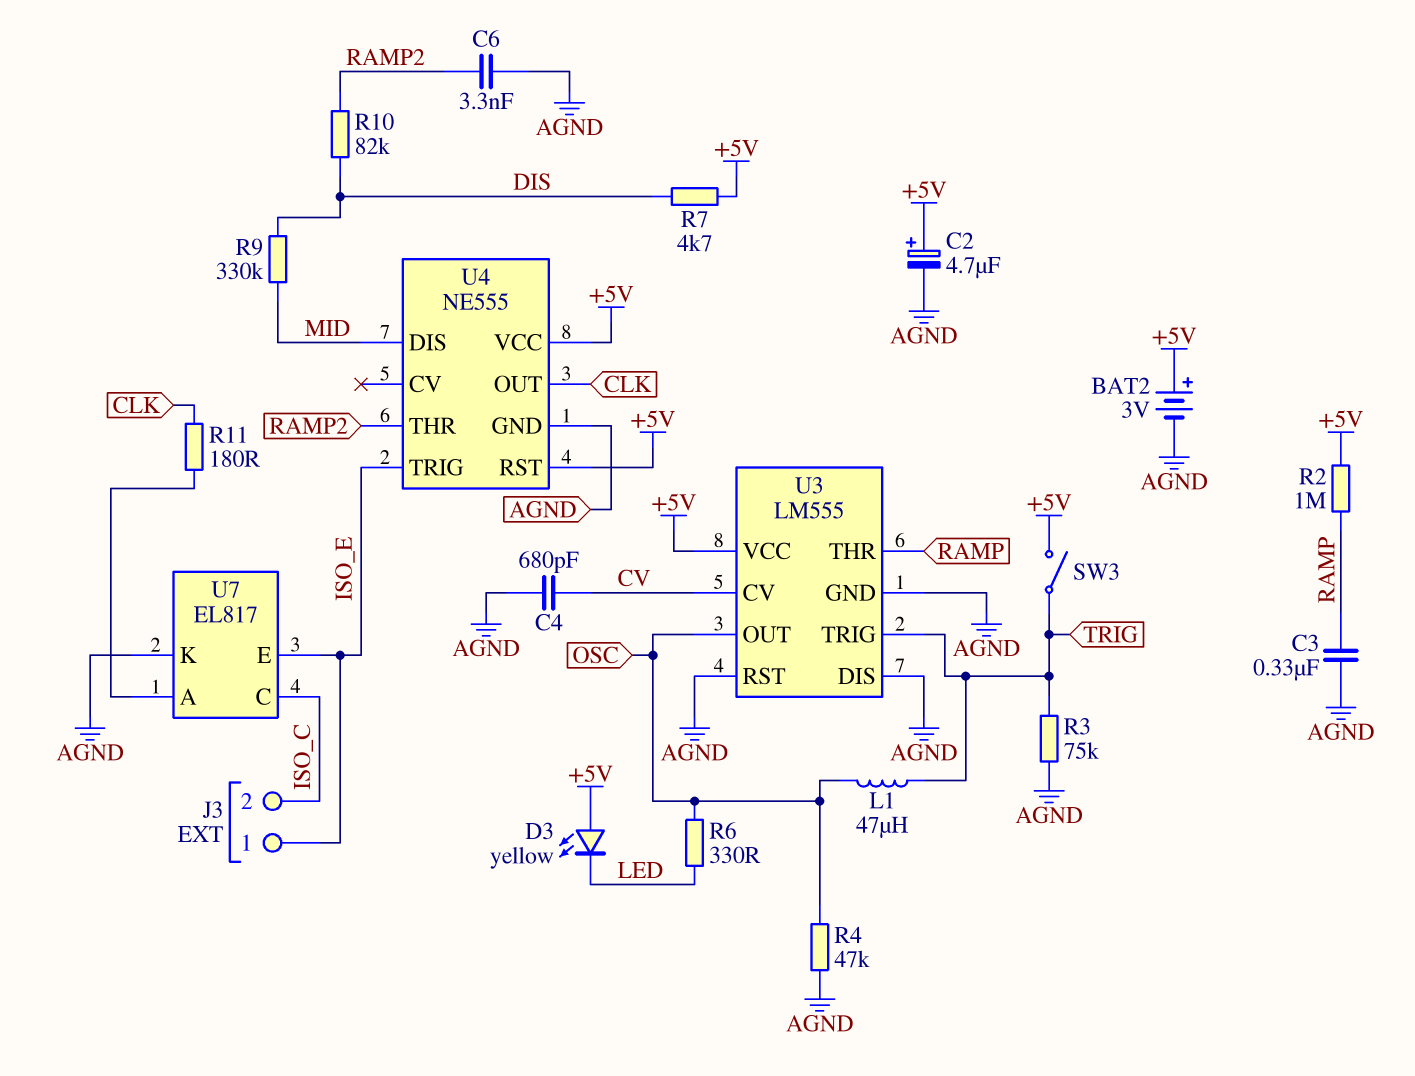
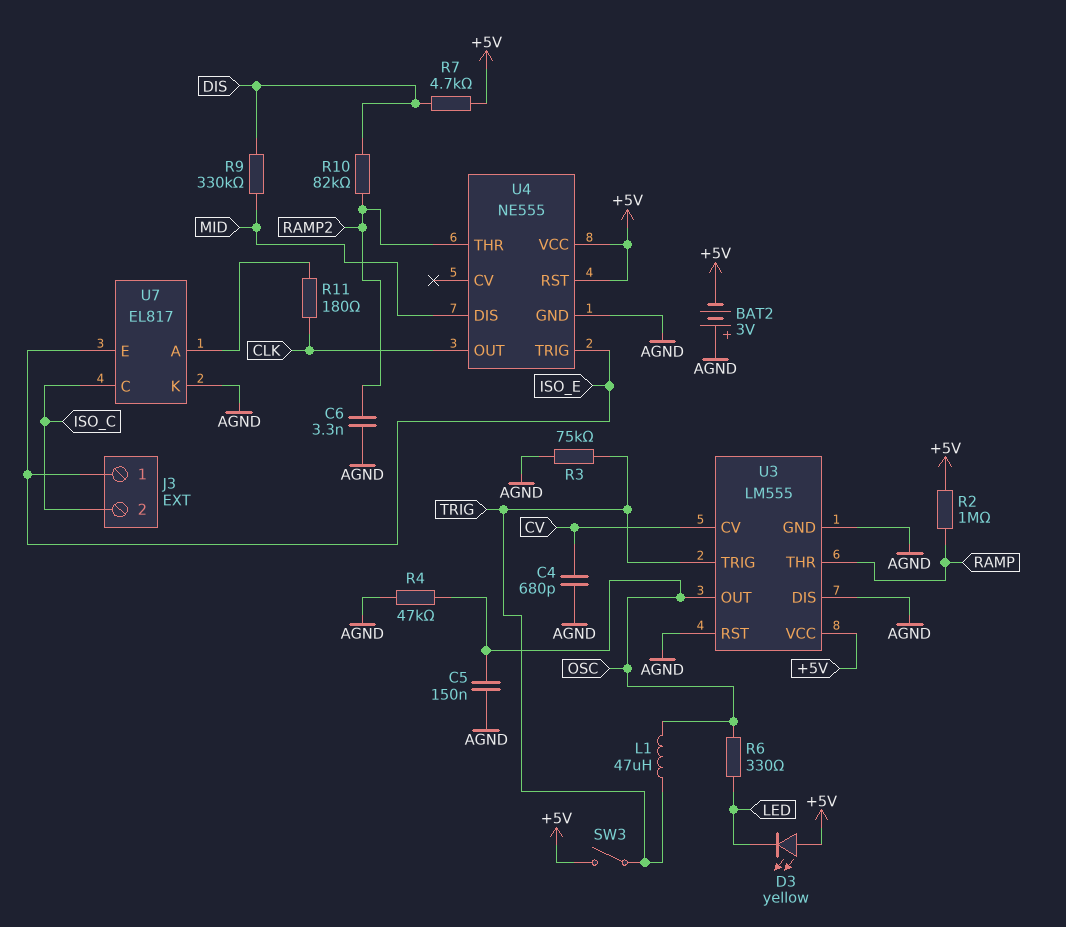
BAT2: 3V (plus +5V, minus AGND) -> 3V (plus AGND, minus +5V)
C2: 4.7uF (plus +5V, minus AGND) -> none
C3: 330nF (AGND, RAMP) -> none
C5: none -> 150nF (AGND, OSC)

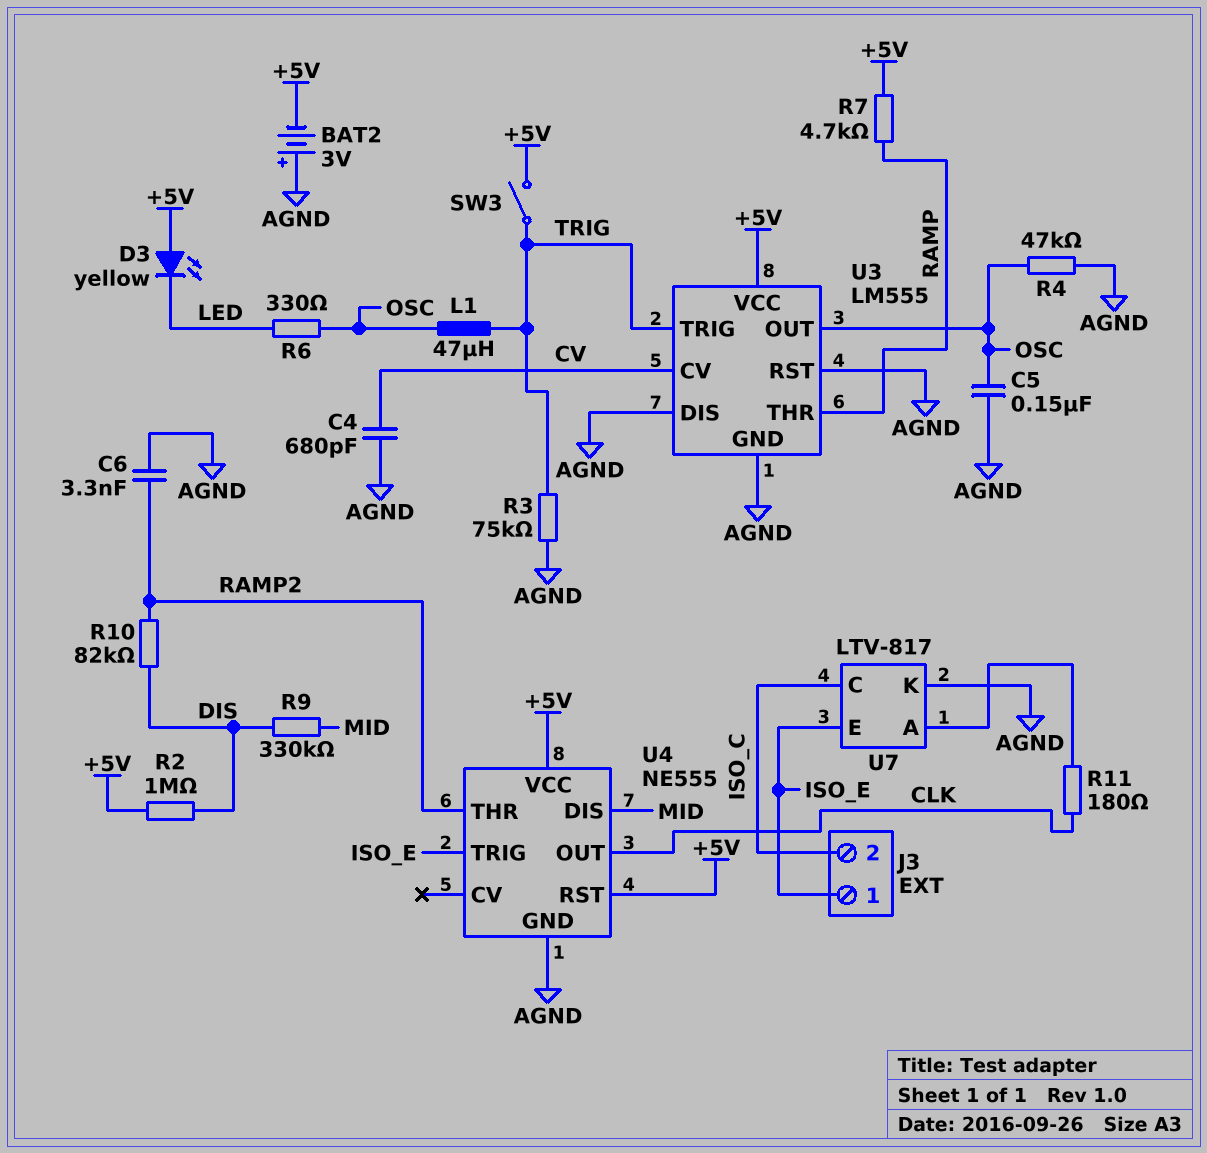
R2: 1M (+5V, RAMP) -> 1M (+5V, DIS)
R7: 4.7k (+5V, DIS) -> 4.7k (+5V, RAMP)
U7: EL817 -> LTV-817

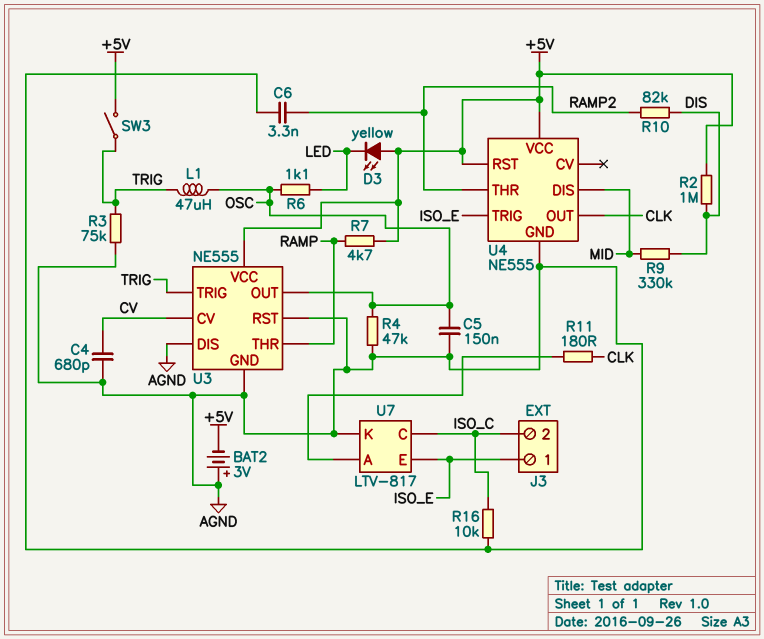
R6: 330 (LED, OSC) -> 1.1k (LED, OSC)
R16: none -> 10k (AGND, ISO_C)
U3: LM555 -> NE555

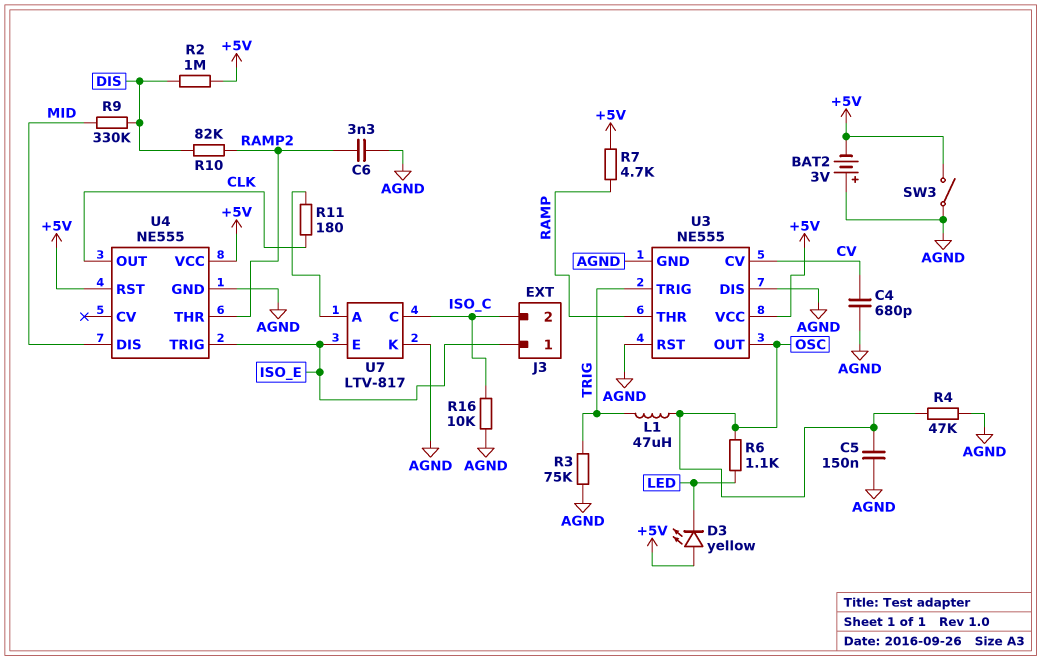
SW3: switch (+5V, TRIG) -> switch (+5V, AGND)

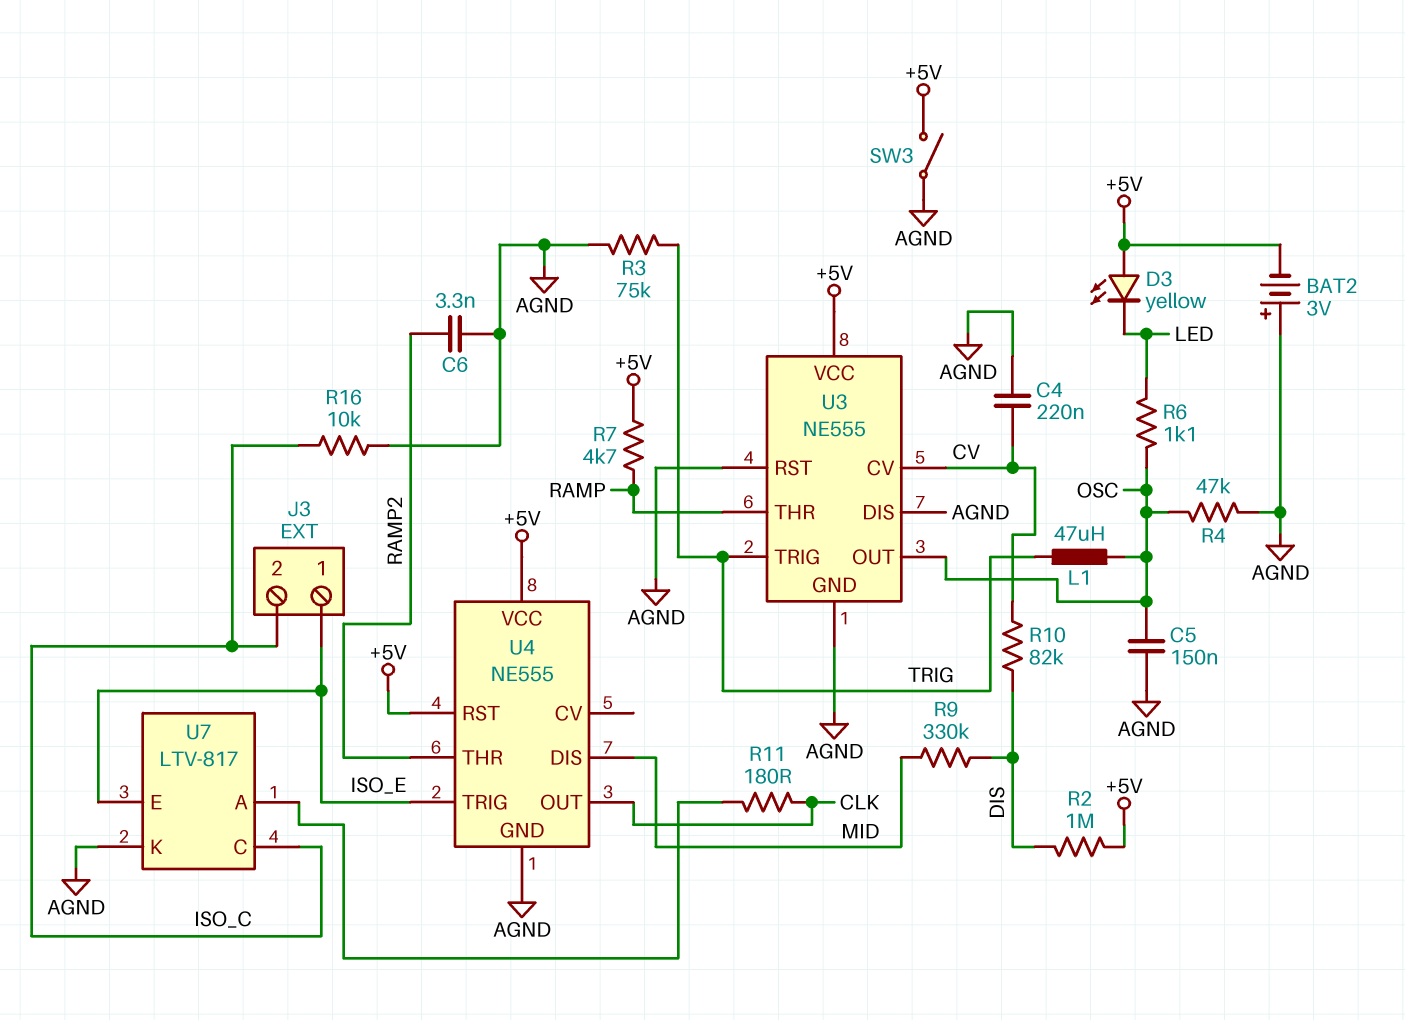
C4: 680pF (AGND, CV) -> 220nF (AGND, CV)
R10: 82k (DIS, RAMP2) -> 82k (CV, DIS)

